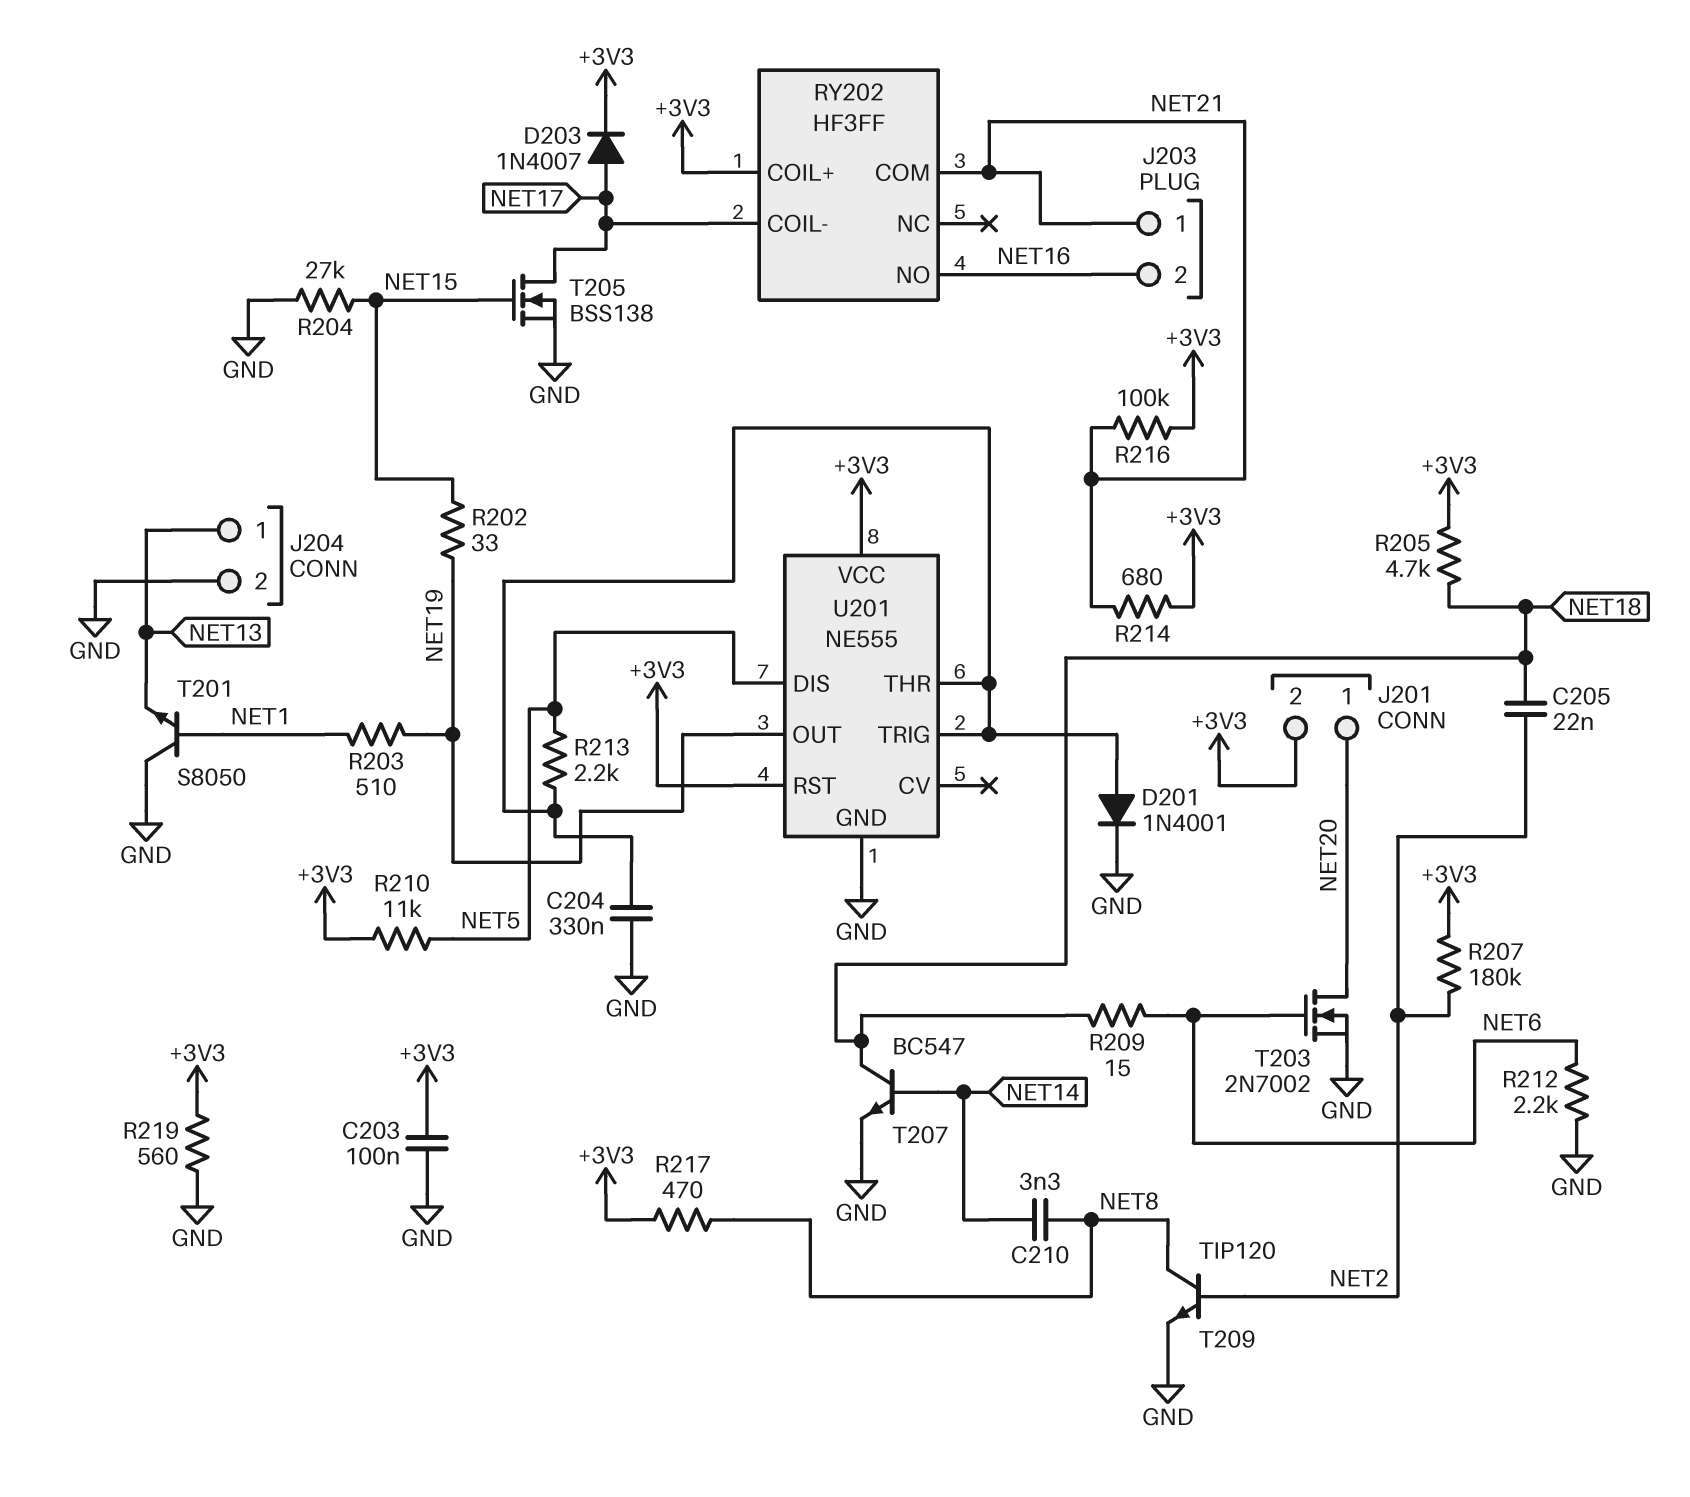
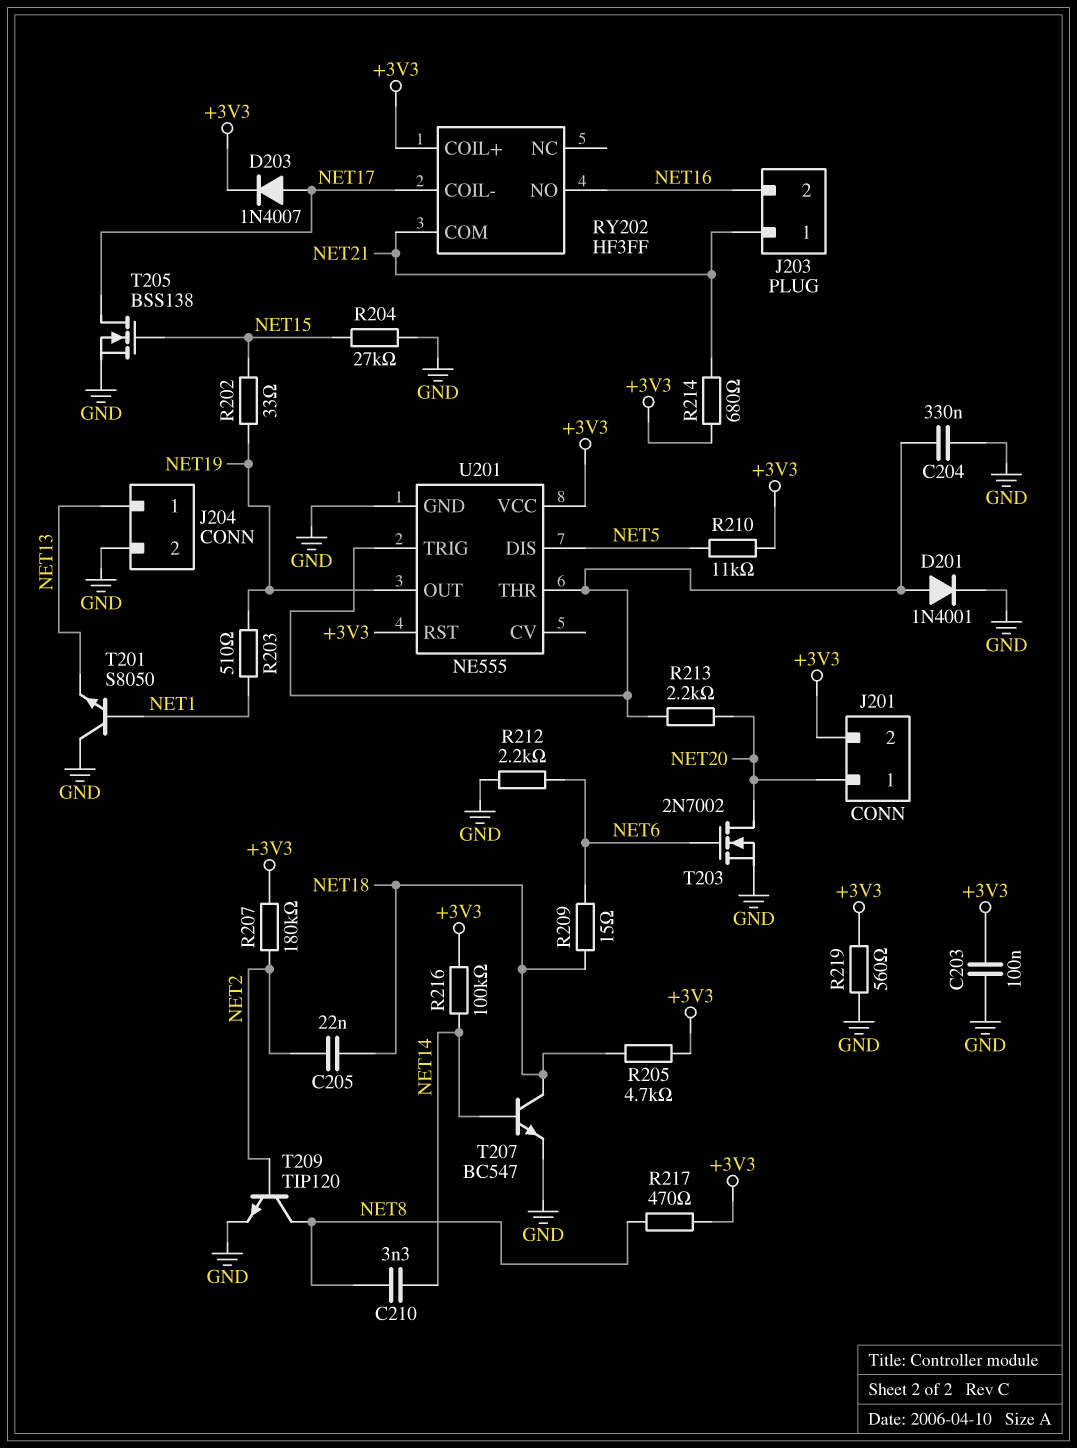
R213: 2.2k (NET5, U201/THR) -> 2.2k (NET20, U201/THR)
R216: 100k (+3V3, NET21) -> 100k (+3V3, NET14)

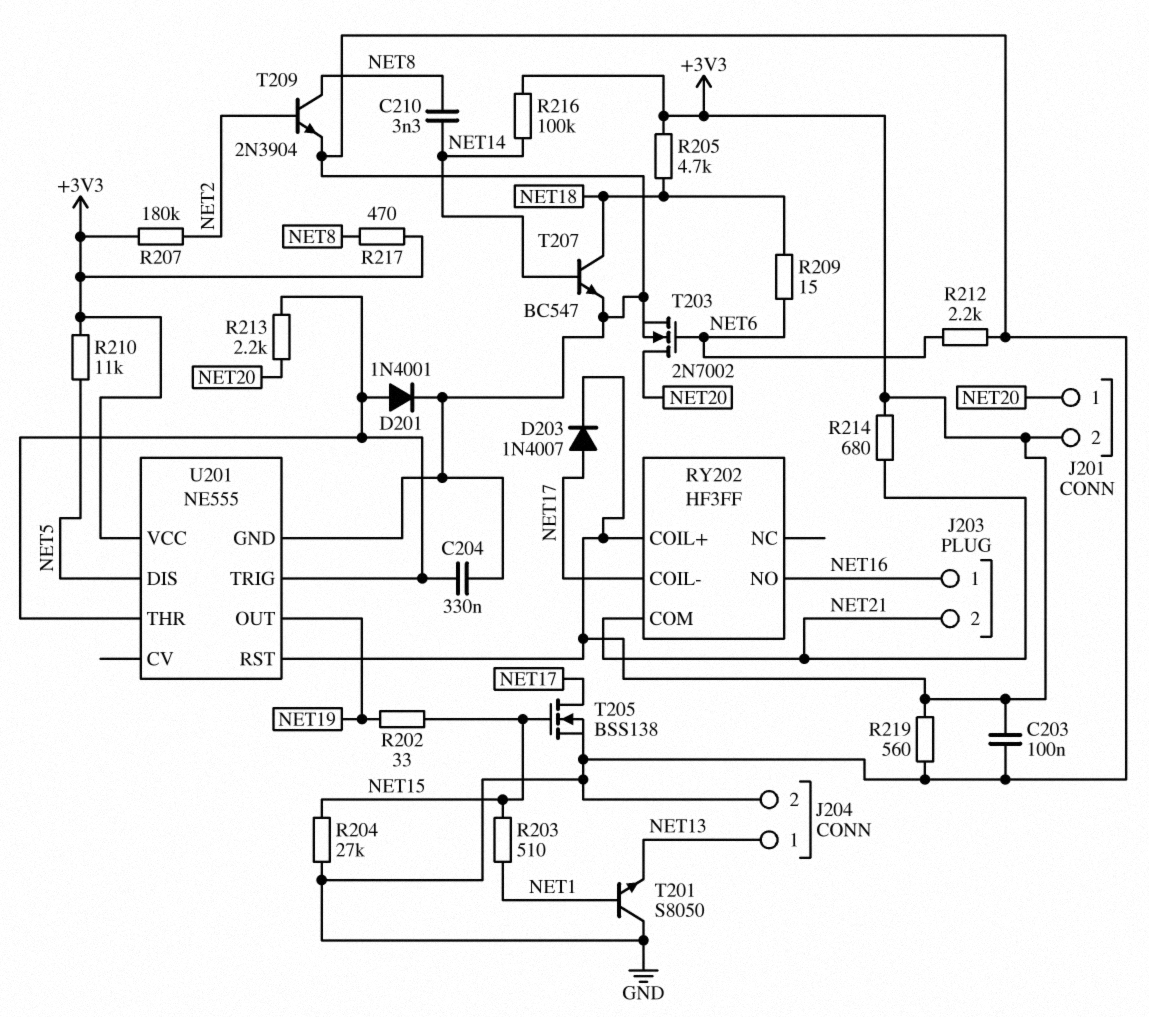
C205: 22nF (NET2, NET18) -> none
J203 pin 1: NET21 -> NET16
J203 pin 2: NET16 -> NET21
R203: 510 (NET1, NET19) -> 510 (NET1, NET15)
T209: NPN TIP120 (B NET2, C NET8, E GND) -> NPN 2N3904 (B NET2, C NET8, E GND)

